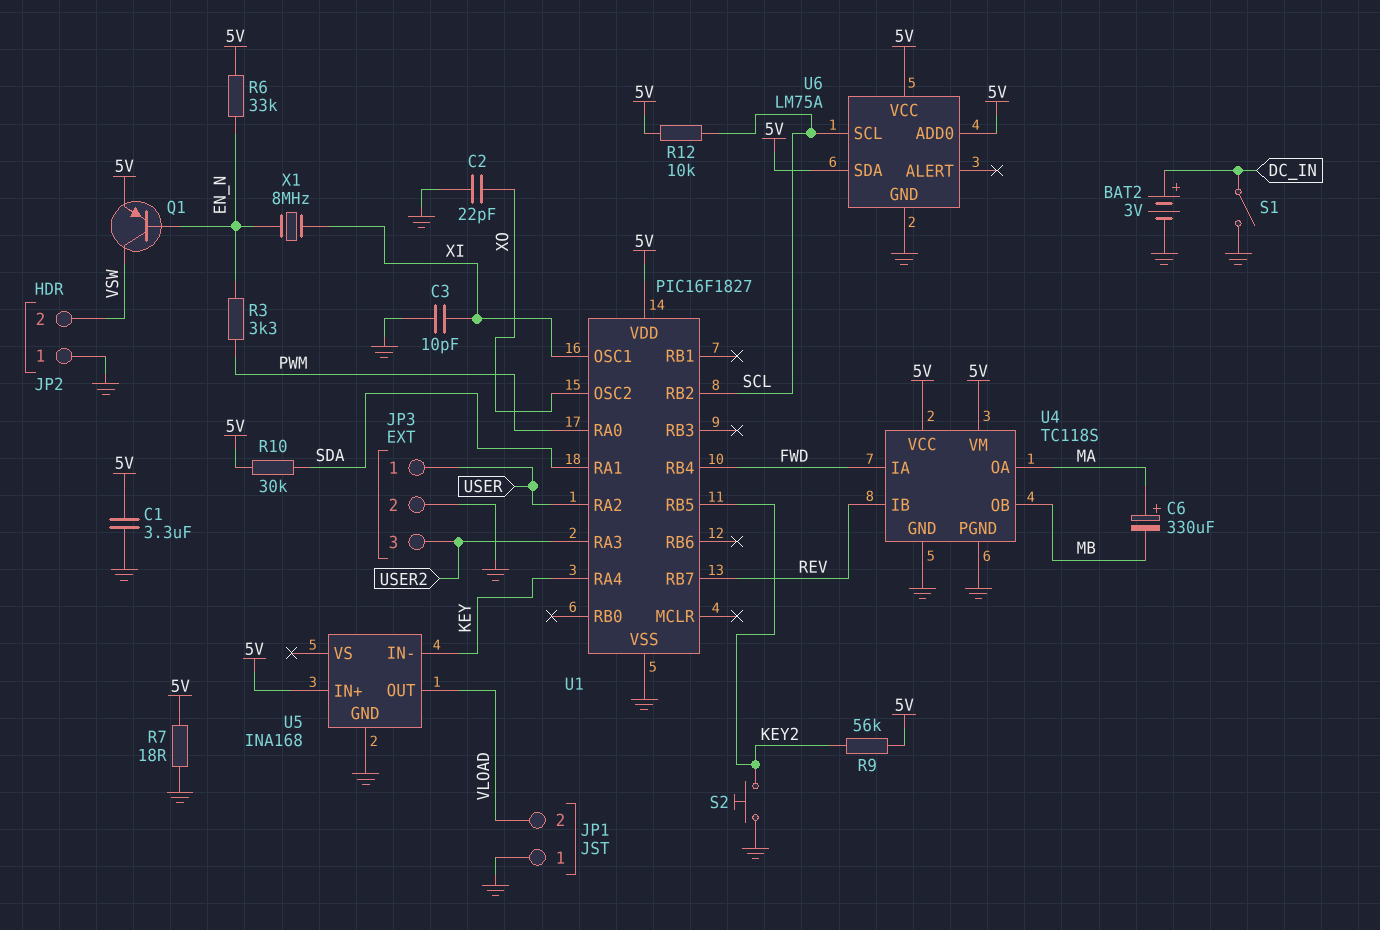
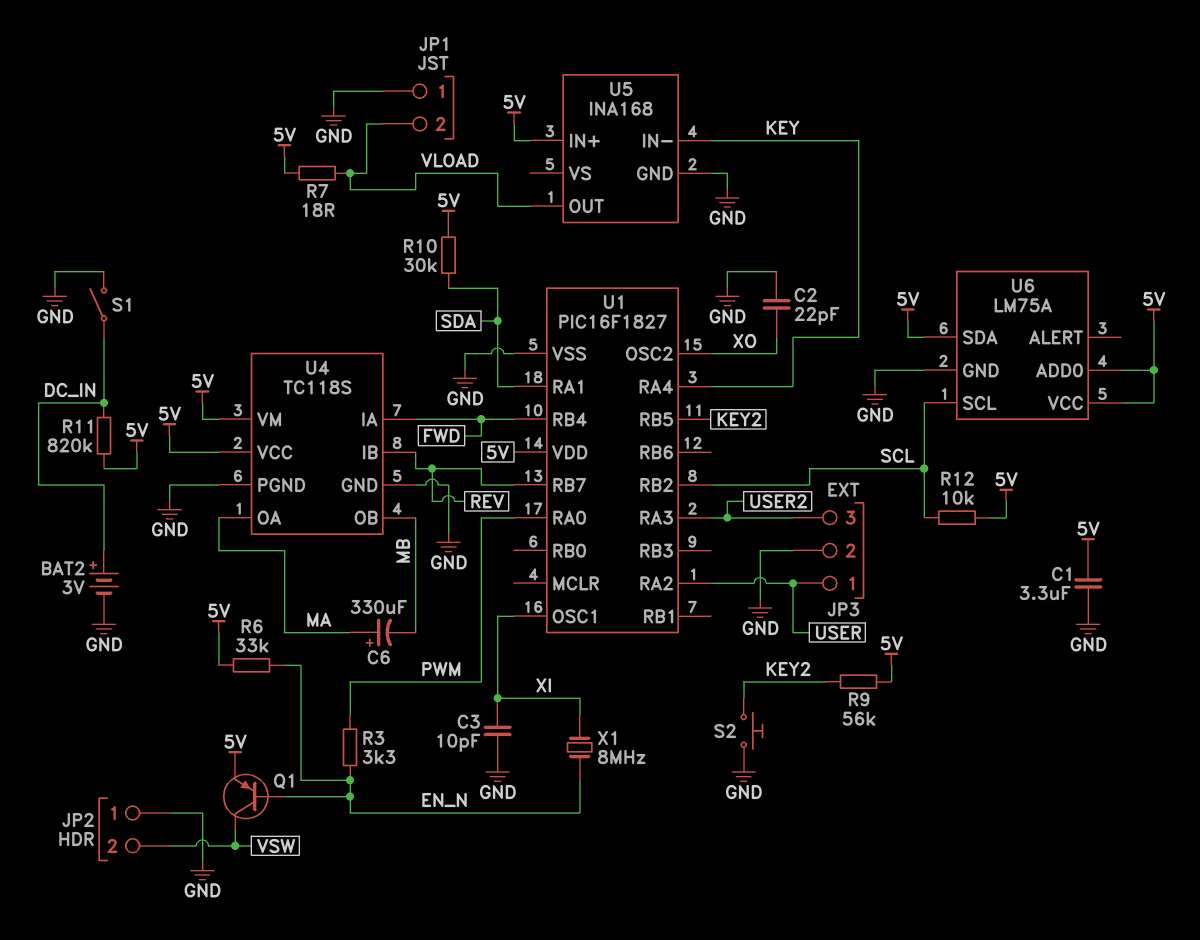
R7: 18 (5V, GND) -> 18 (5V, VLOAD)
R11: none -> 820k (5V, DC_IN)

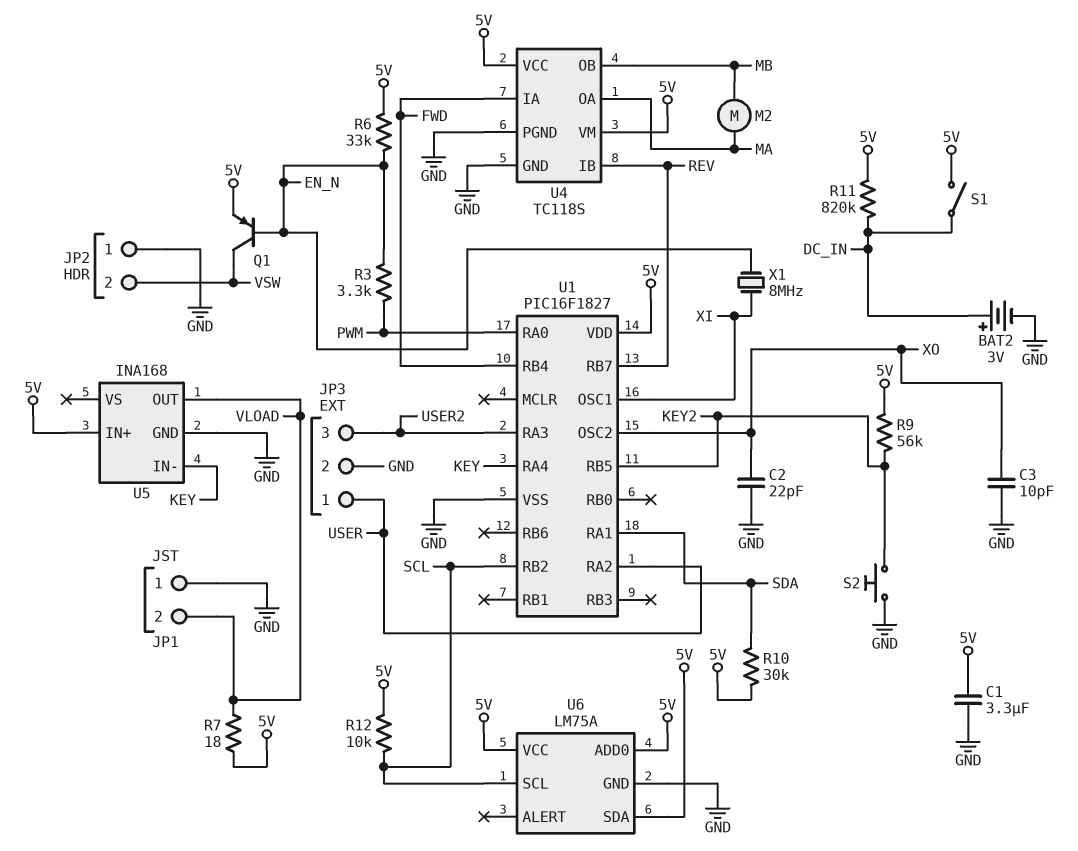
C3: 10pF (GND, XI) -> 10pF (GND, XO)
C6: 330uF (plus MA, minus MB) -> none
M2: none -> motor (MA, MB)
S1: switch (DC_IN, GND) -> switch (5V, DC_IN)

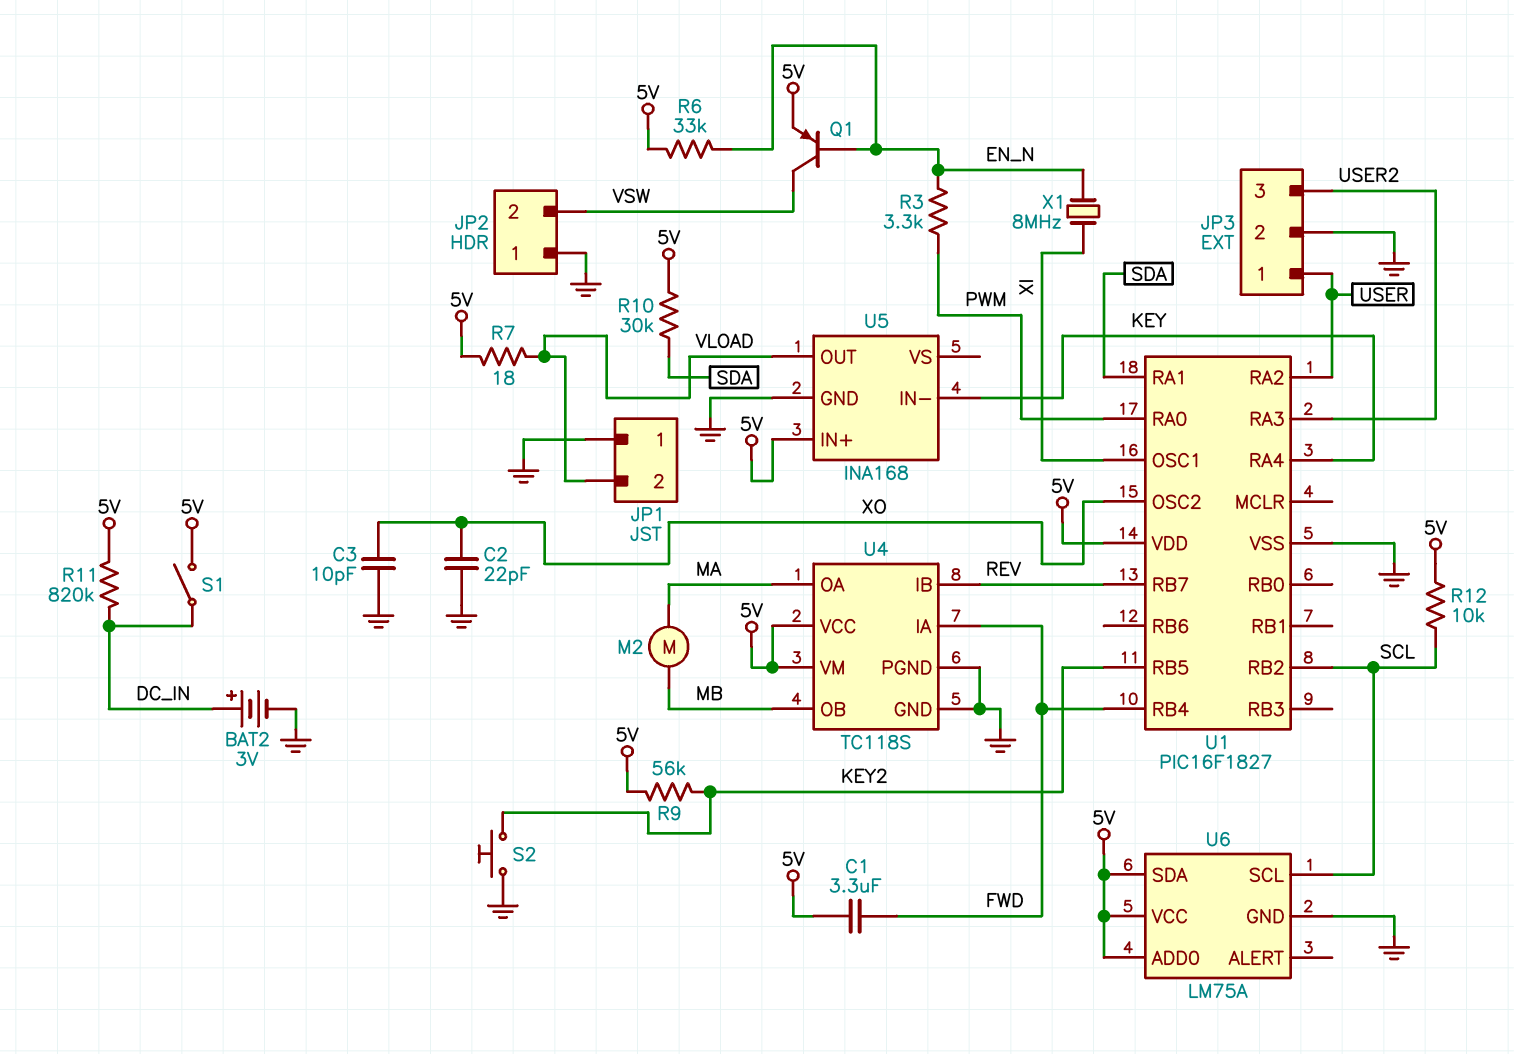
C1: 3.3uF (5V, GND) -> 3.3uF (5V, FWD)

